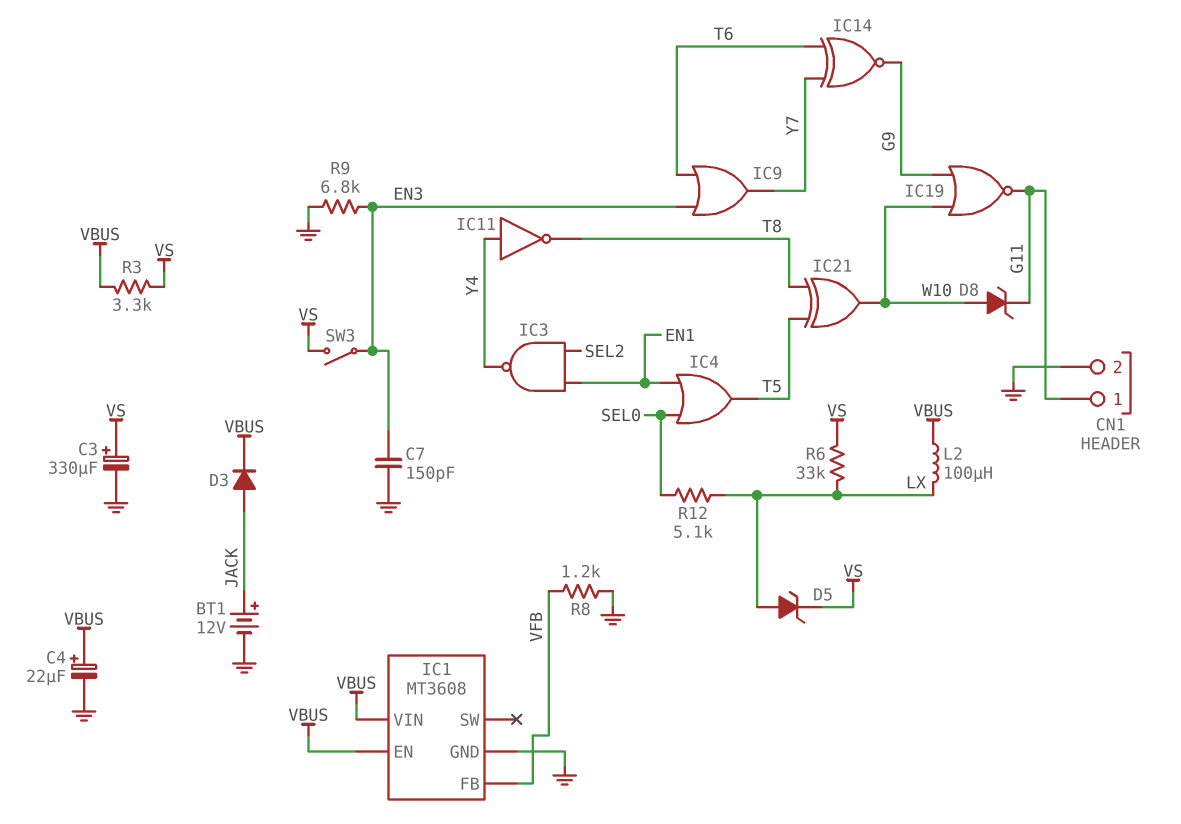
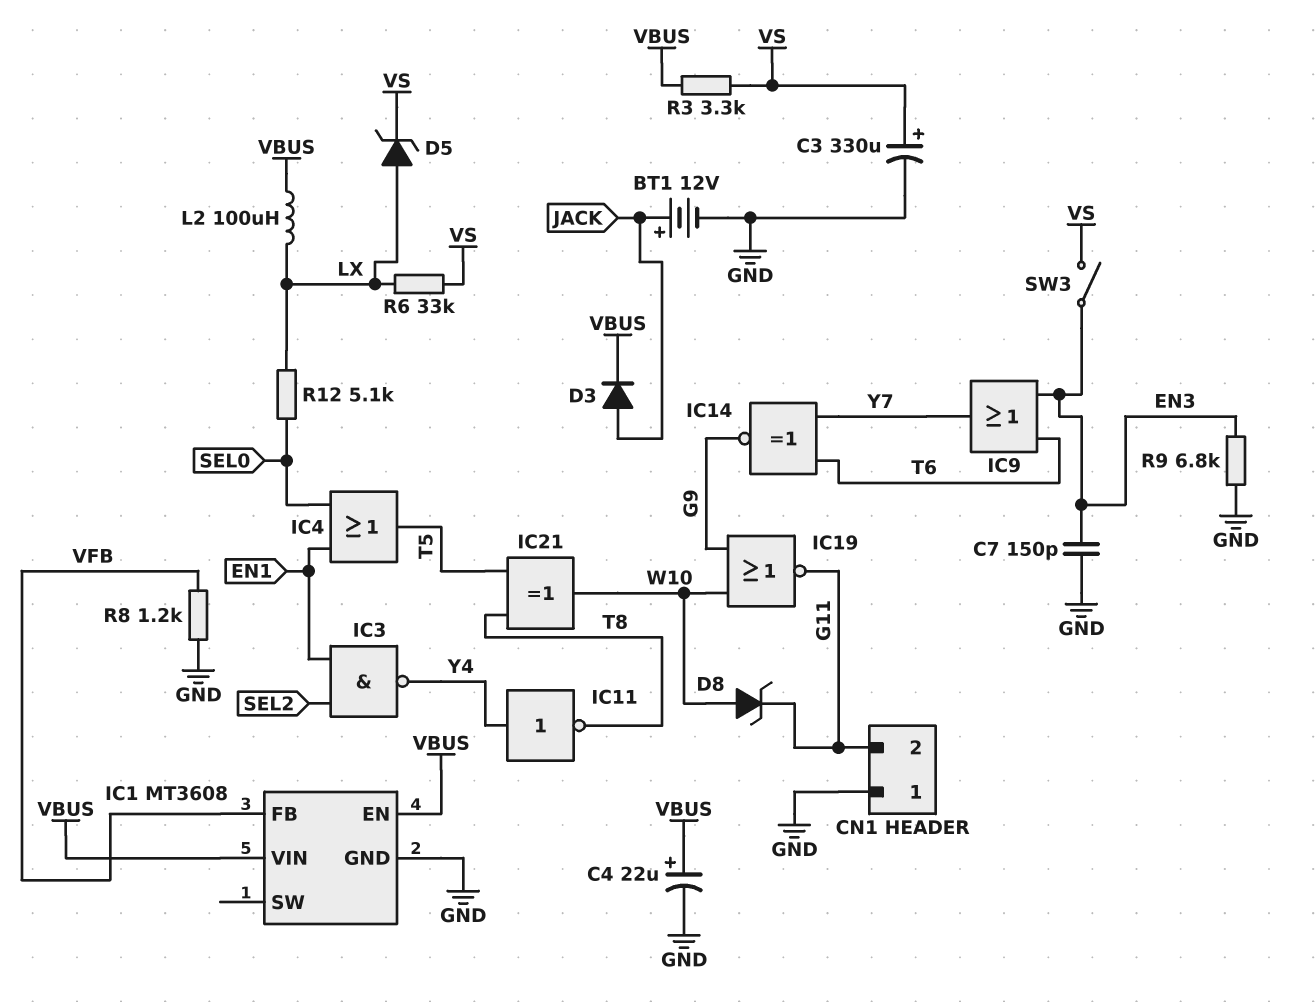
CN1 pin 1: G11 -> GND
CN1 pin 2: GND -> G11

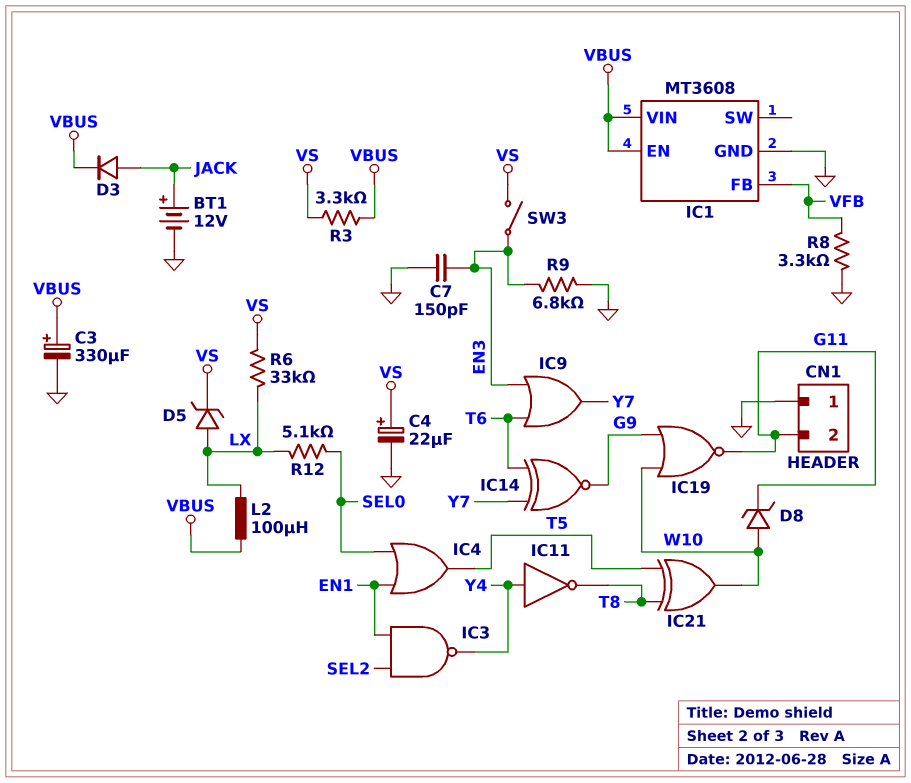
C3: 330uF (plus VS, minus GND) -> 330uF (plus VBUS, minus GND)
C4: 22uF (plus VBUS, minus GND) -> 22uF (plus VS, minus GND)
R8: 1.2k (GND, VFB) -> 3.3k (GND, VFB)

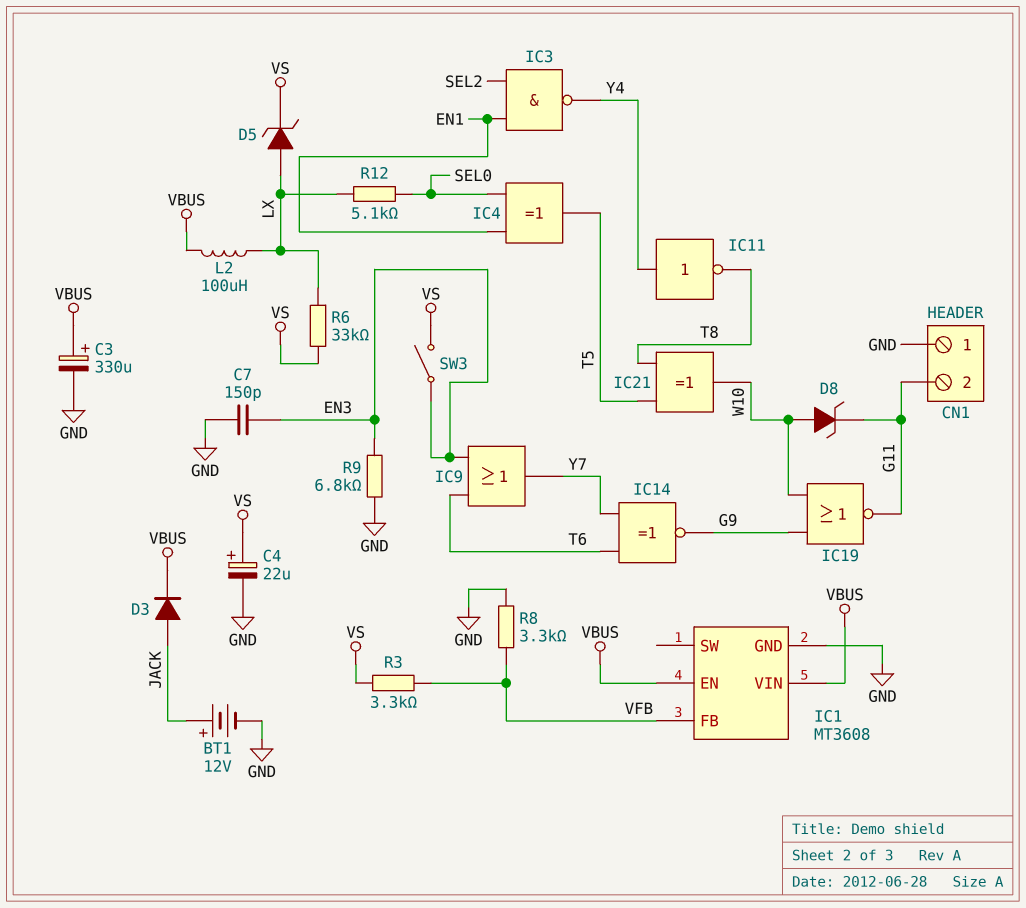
IC4: OR (in EN1, in SEL0, out T5) -> XOR (in EN1, in SEL0, out T5)
R3: 3.3k (VBUS, VS) -> 3.3k (VFB, VS)

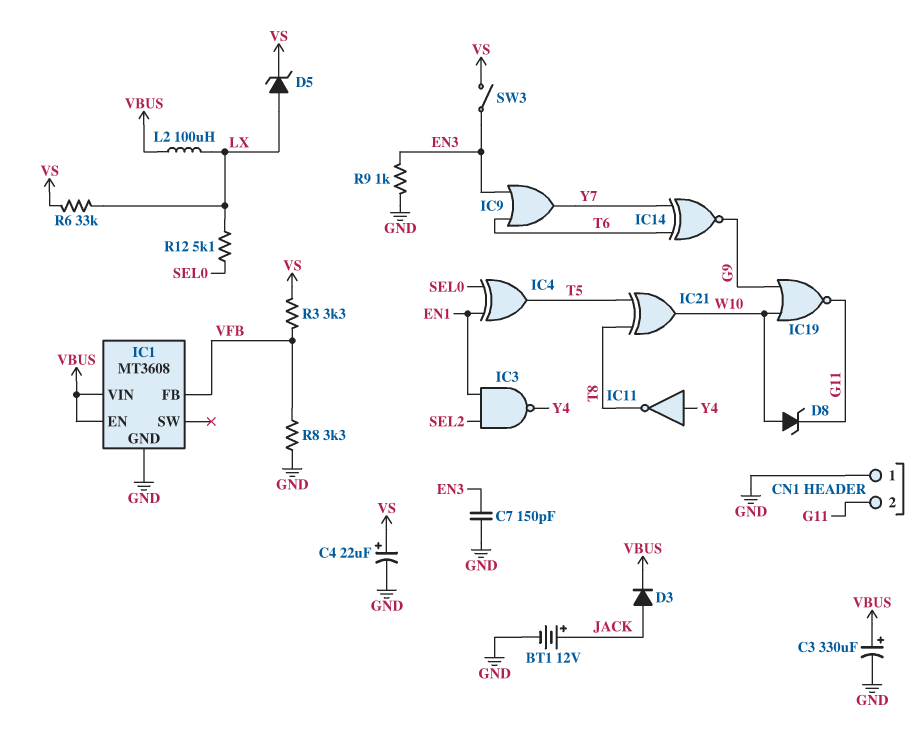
R9: 6.8k (EN3, GND) -> 1k (EN3, GND)

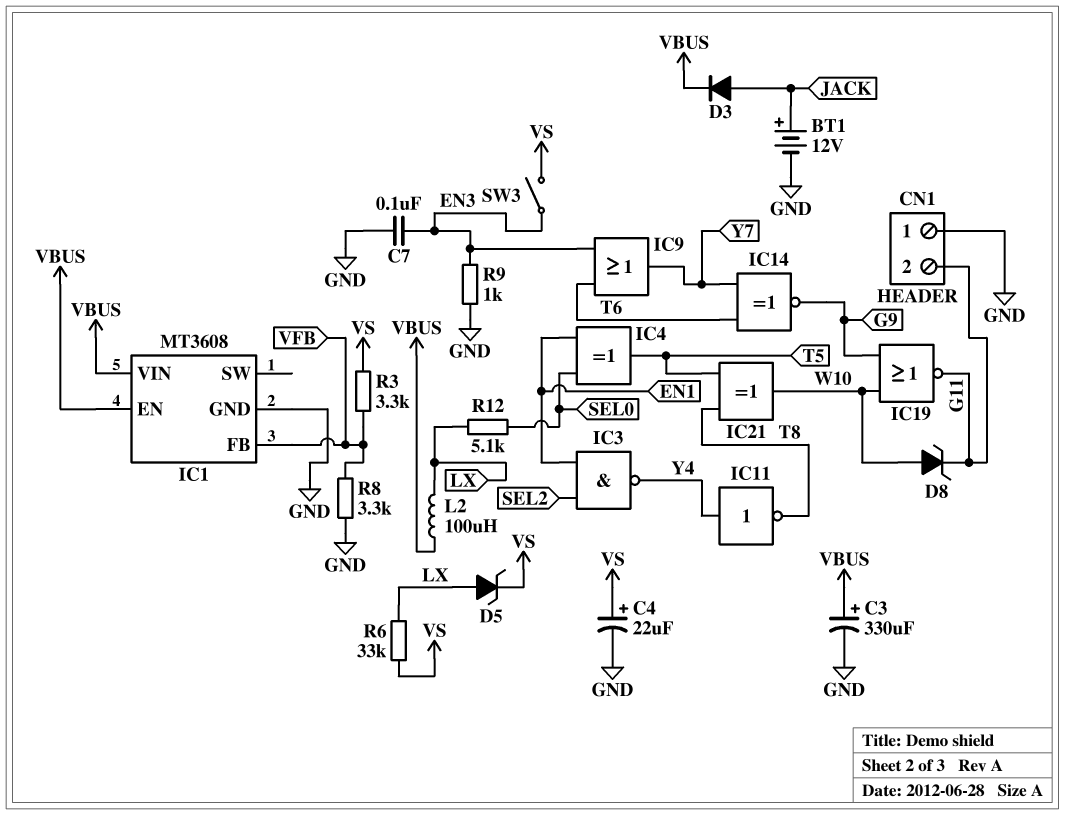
C7: 150pF (EN3, GND) -> 100nF (EN3, GND)

